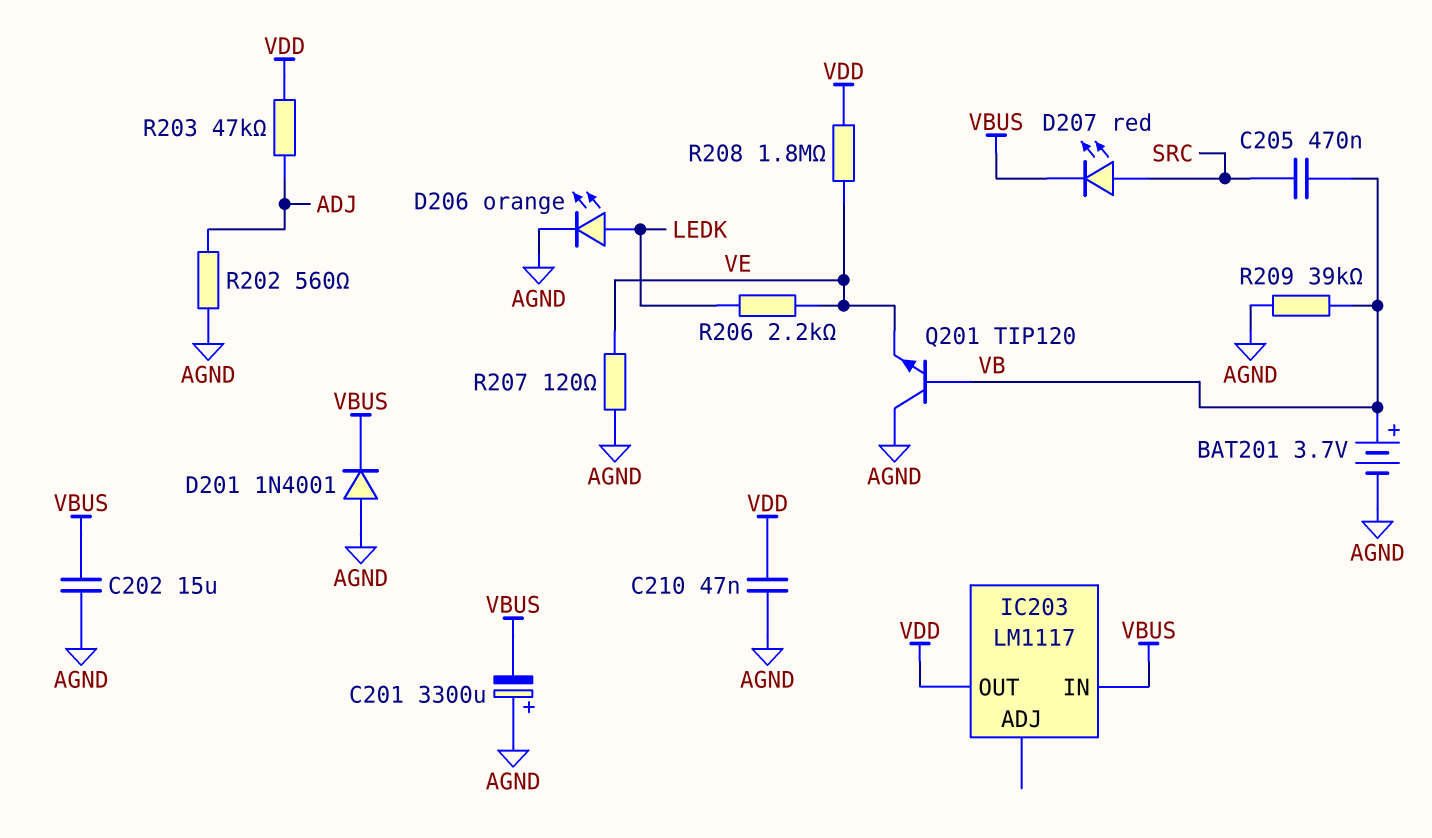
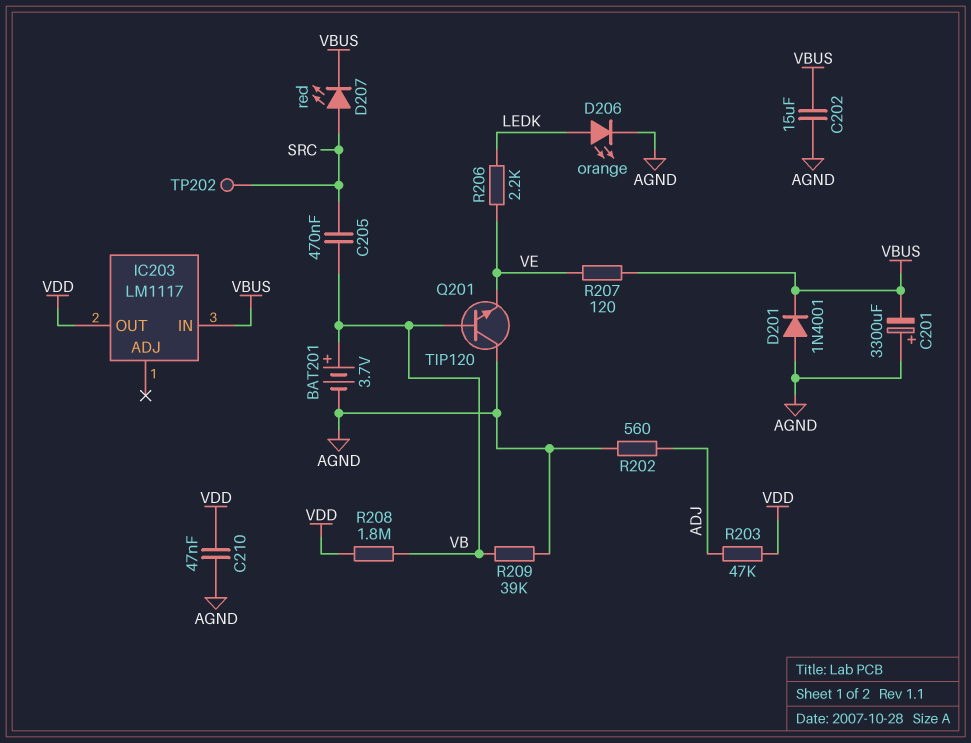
R207: 120 (AGND, VE) -> 120 (VBUS, VE)
R208: 1.8M (VDD, VE) -> 1.8M (VB, VDD)
TP202: none -> test point (SRC)

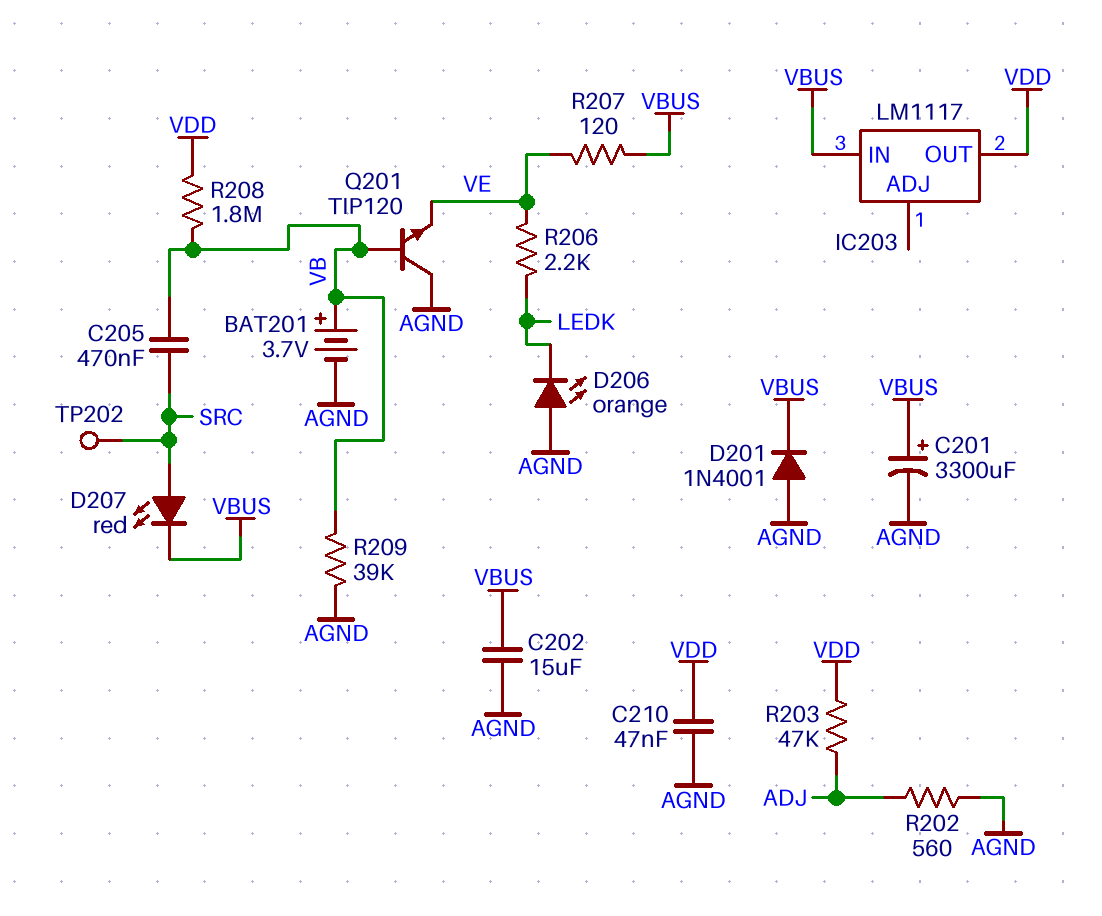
C201: 3300uF (plus AGND, minus VBUS) -> 3300uF (plus VBUS, minus AGND)
D206: LED orange (A LEDK, K AGND) -> LED orange (A AGND, K LEDK)

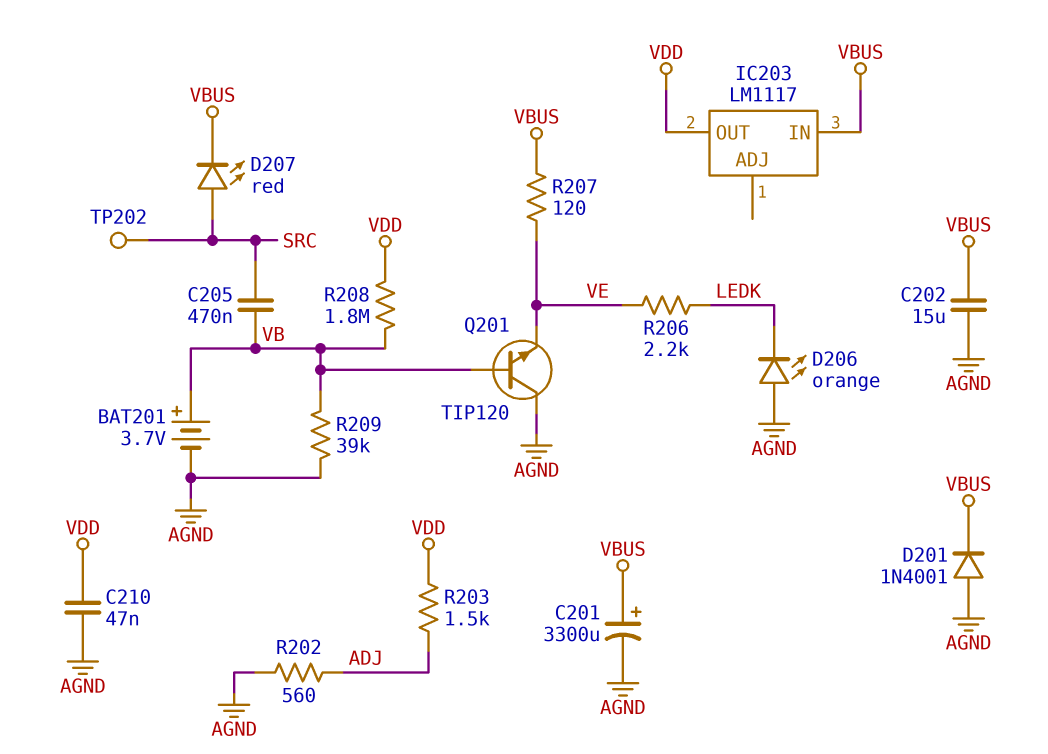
R203: 47k (ADJ, VDD) -> 1.5k (ADJ, VDD)

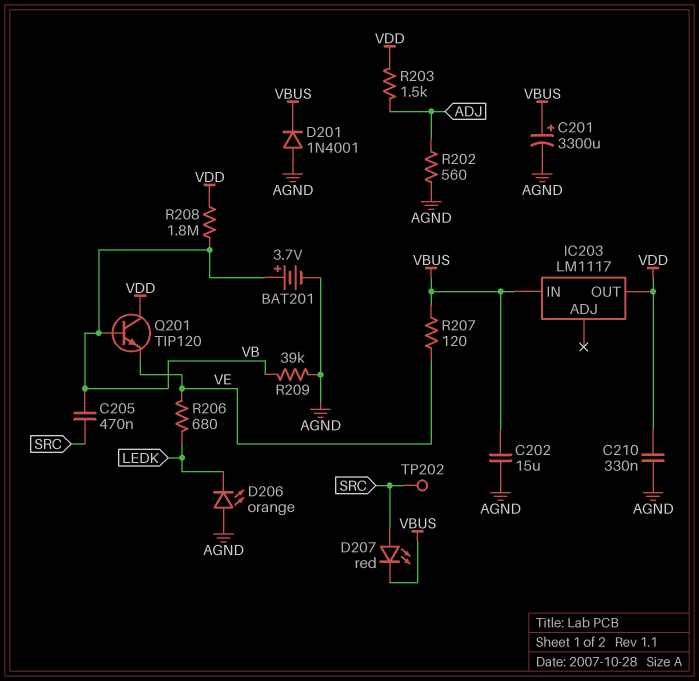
C210: 47nF (AGND, VDD) -> 330nF (AGND, VDD)
Q201: NPN TIP120 (B VB, C AGND, E VE) -> NPN TIP120 (B VB, C VDD, E VE)
R206: 2.2k (LEDK, VE) -> 680 (LEDK, VE)

